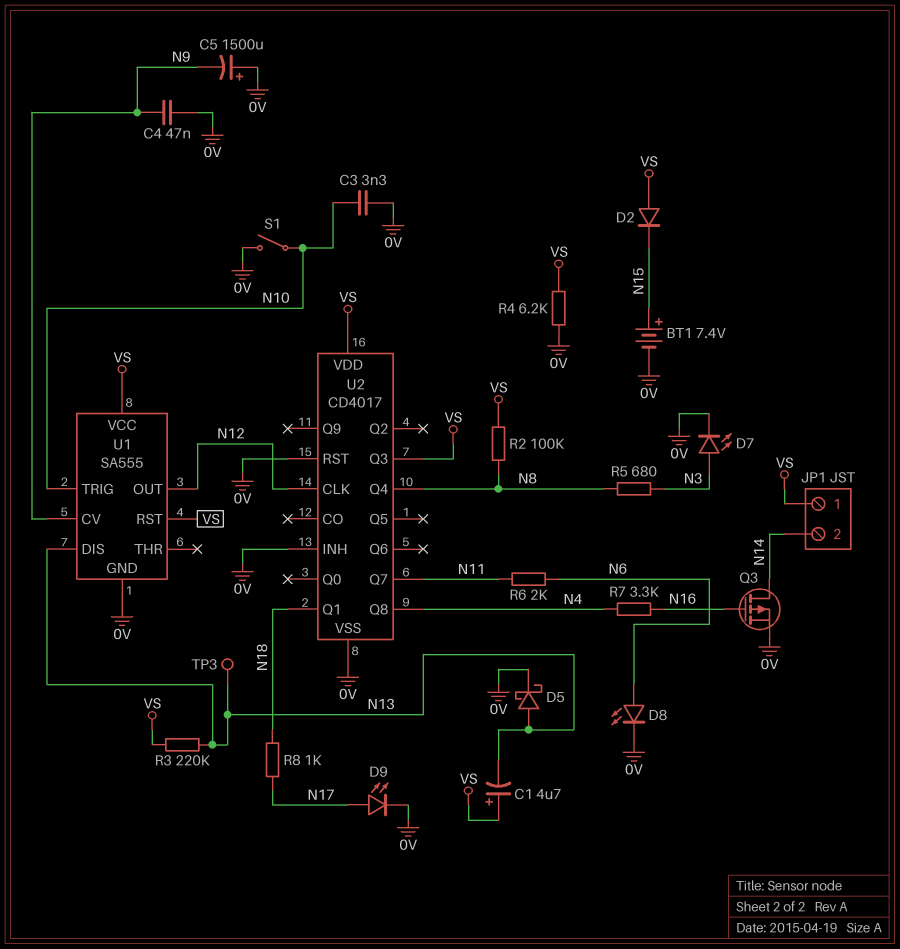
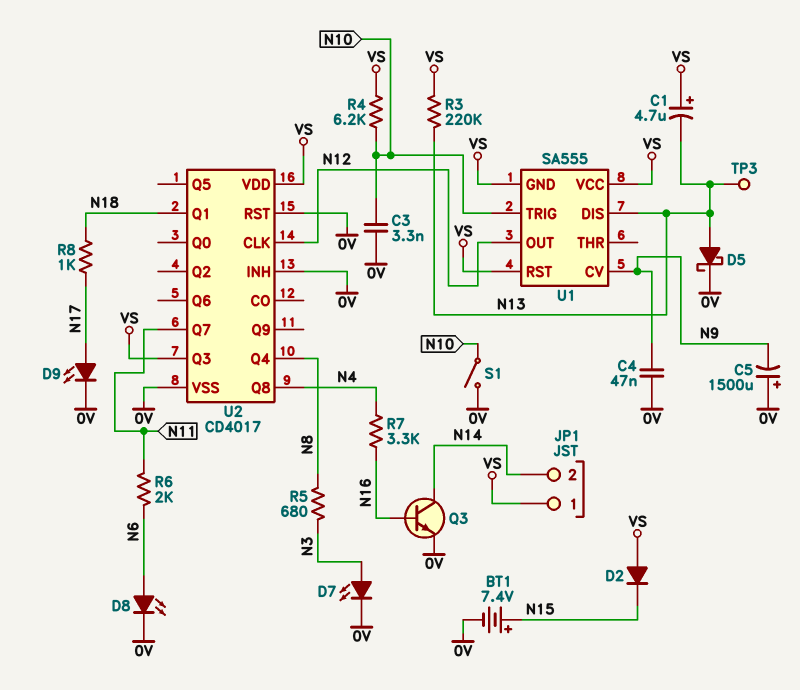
Q3: PMOS (G N16, D N14, S 0V) -> NPN (B N16, C N14, E 0V)
R2: 100k (N8, VS) -> none
R4: 6.2k (0V, VS) -> 6.2k (N10, VS)
U1 pin GND: 0V -> VS

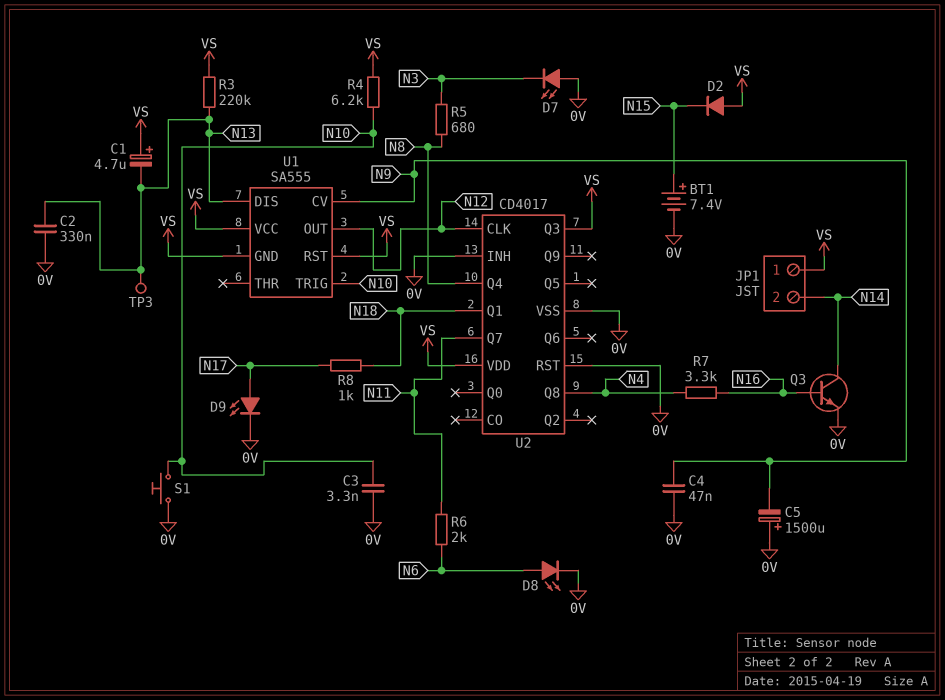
C2: none -> 330nF (0V, N13)
D5: schottky (A N13, K 0V) -> none
D7: LED (A N3, K 0V) -> LED (A 0V, K N3)
S1: switch (0V, N10) -> button (0V, N10)

